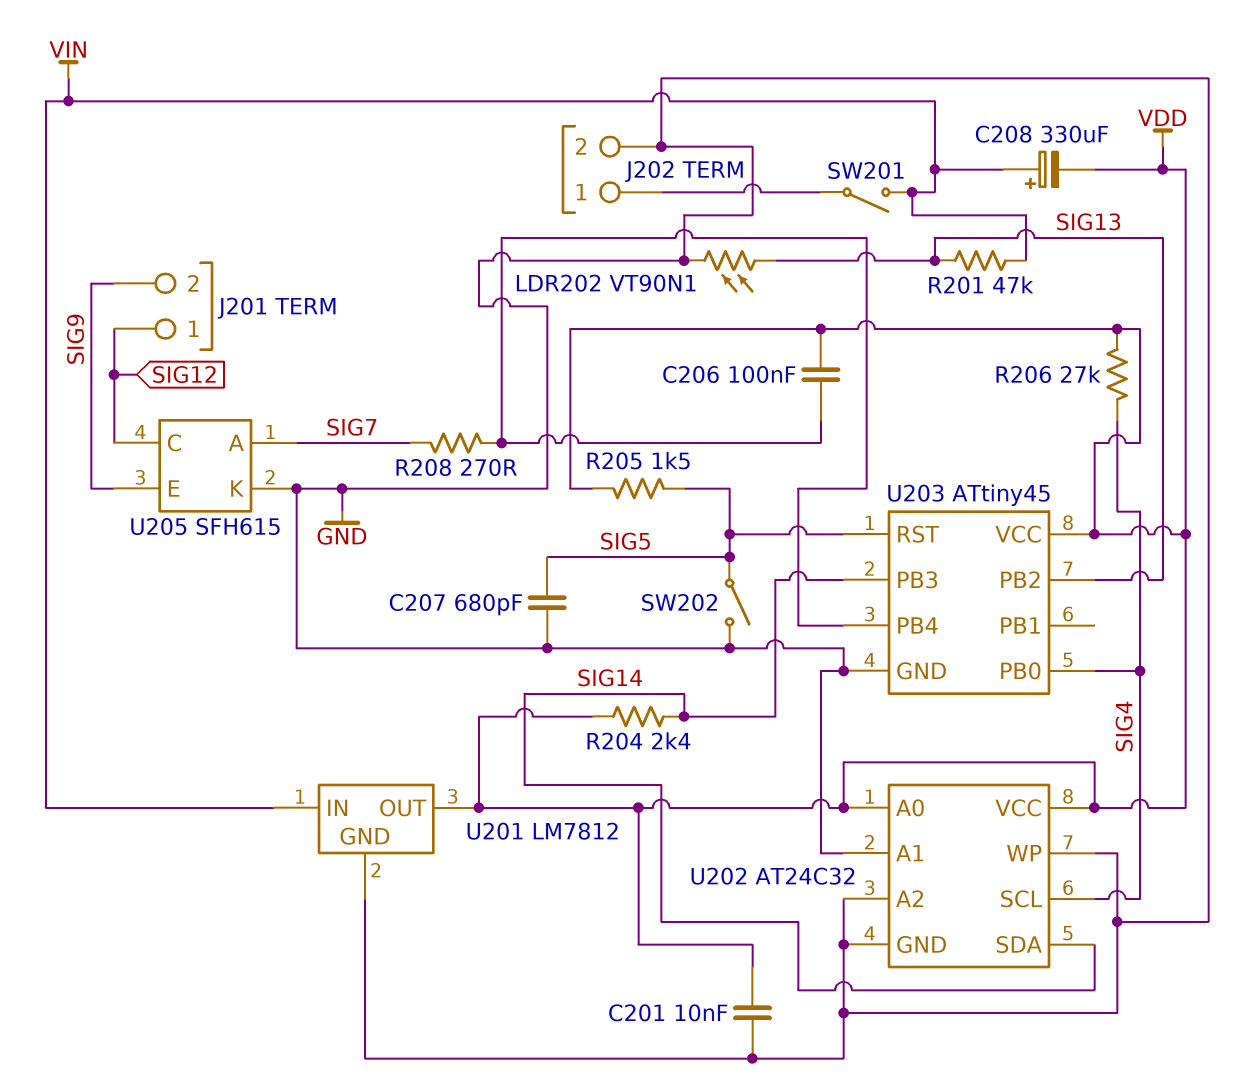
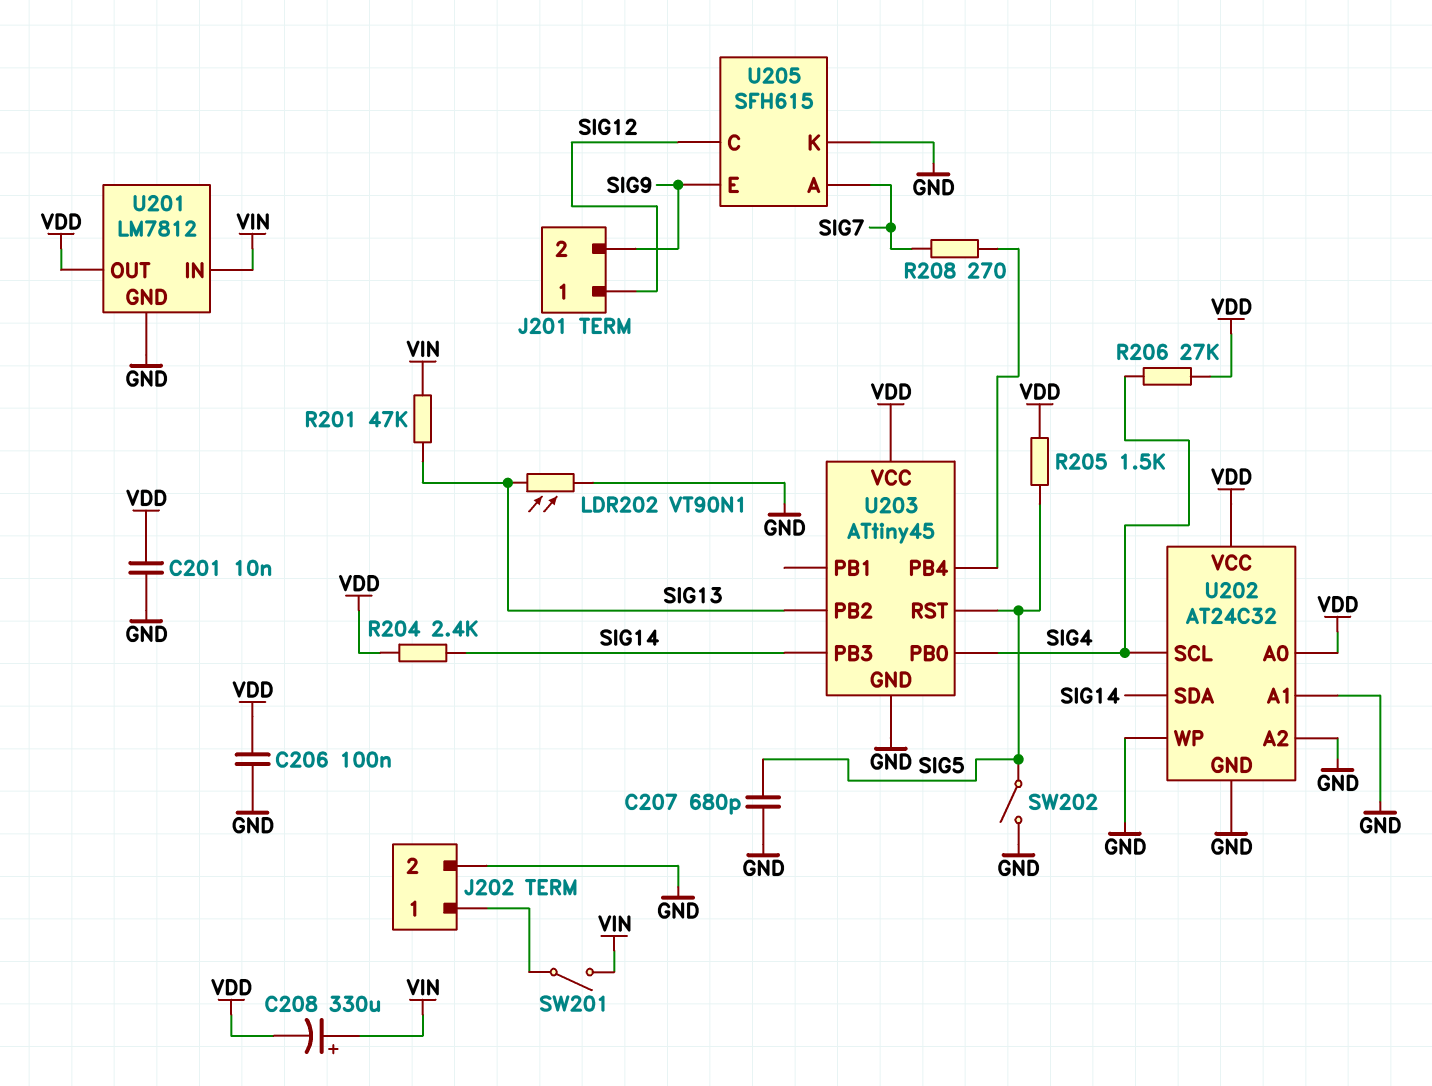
C206: 100nF (U203/PB4, VDD) -> 100nF (GND, VDD)

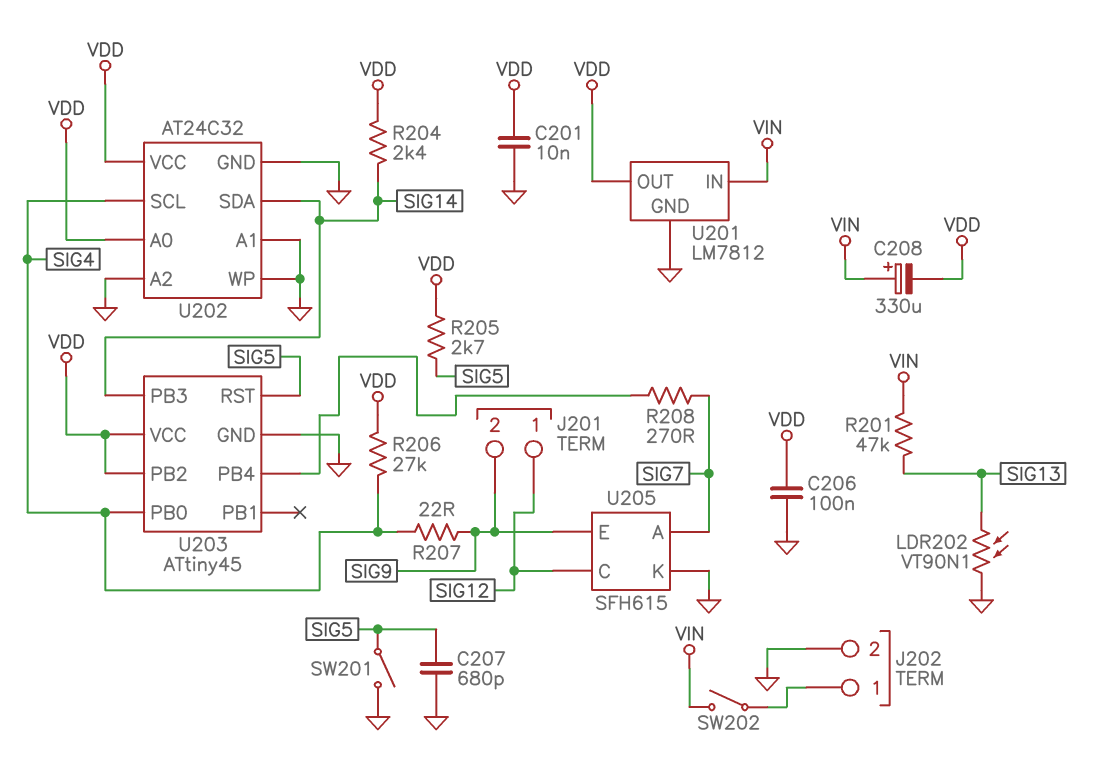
R205: 1.5k (SIG5, VDD) -> 2.7k (SIG5, VDD)
R207: none -> 22 (SIG4, SIG9)
SW201: switch (J202/1, VIN) -> switch (GND, SIG5)
SW202: switch (GND, SIG5) -> switch (J202/1, VIN)
U203 pin PB2: SIG13 -> VDD

